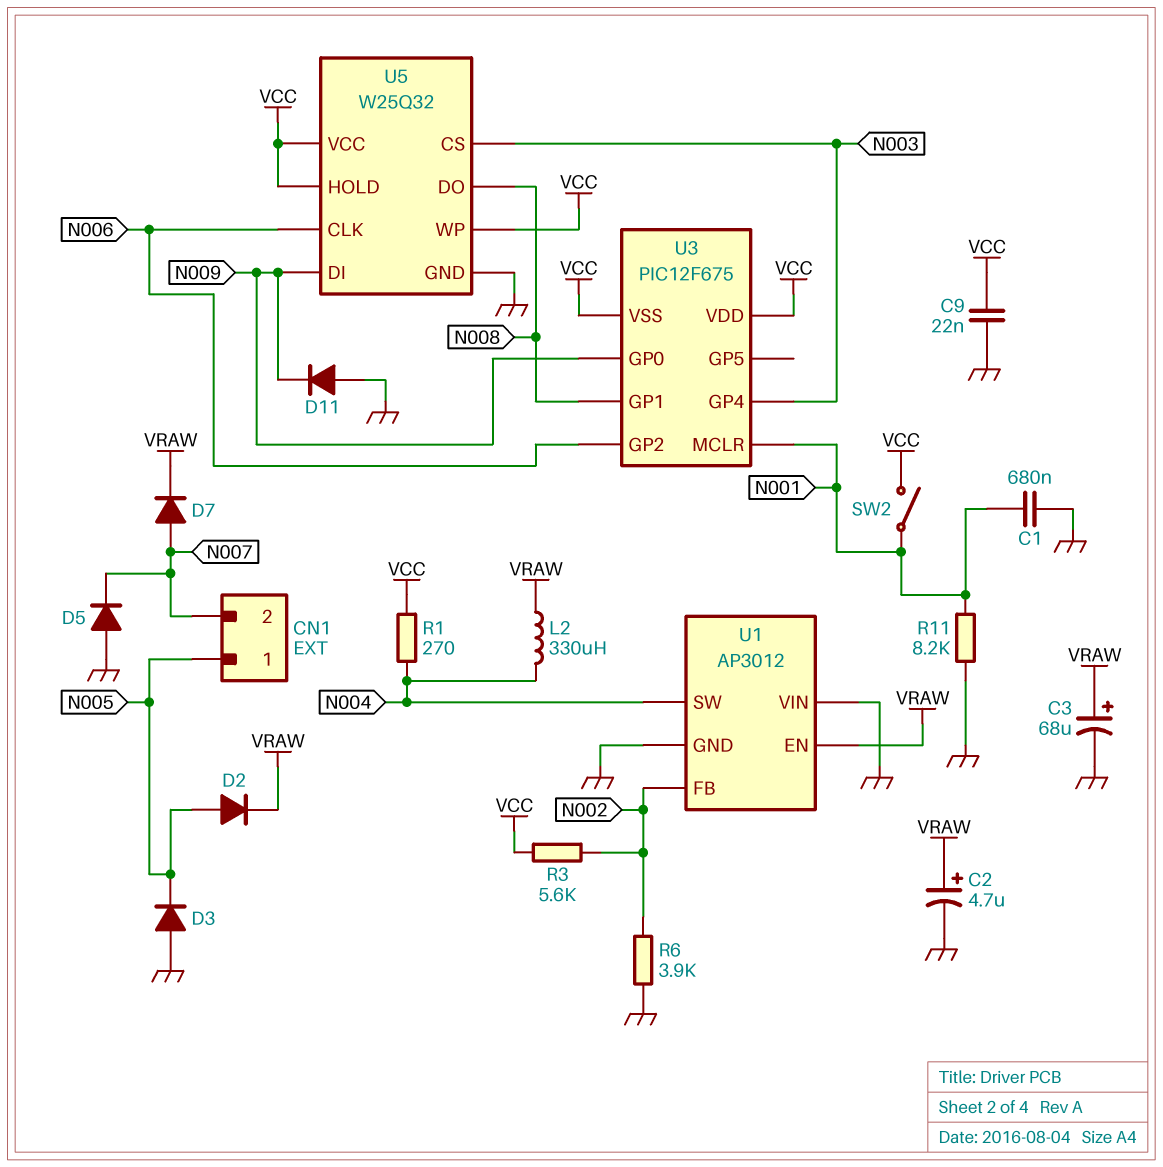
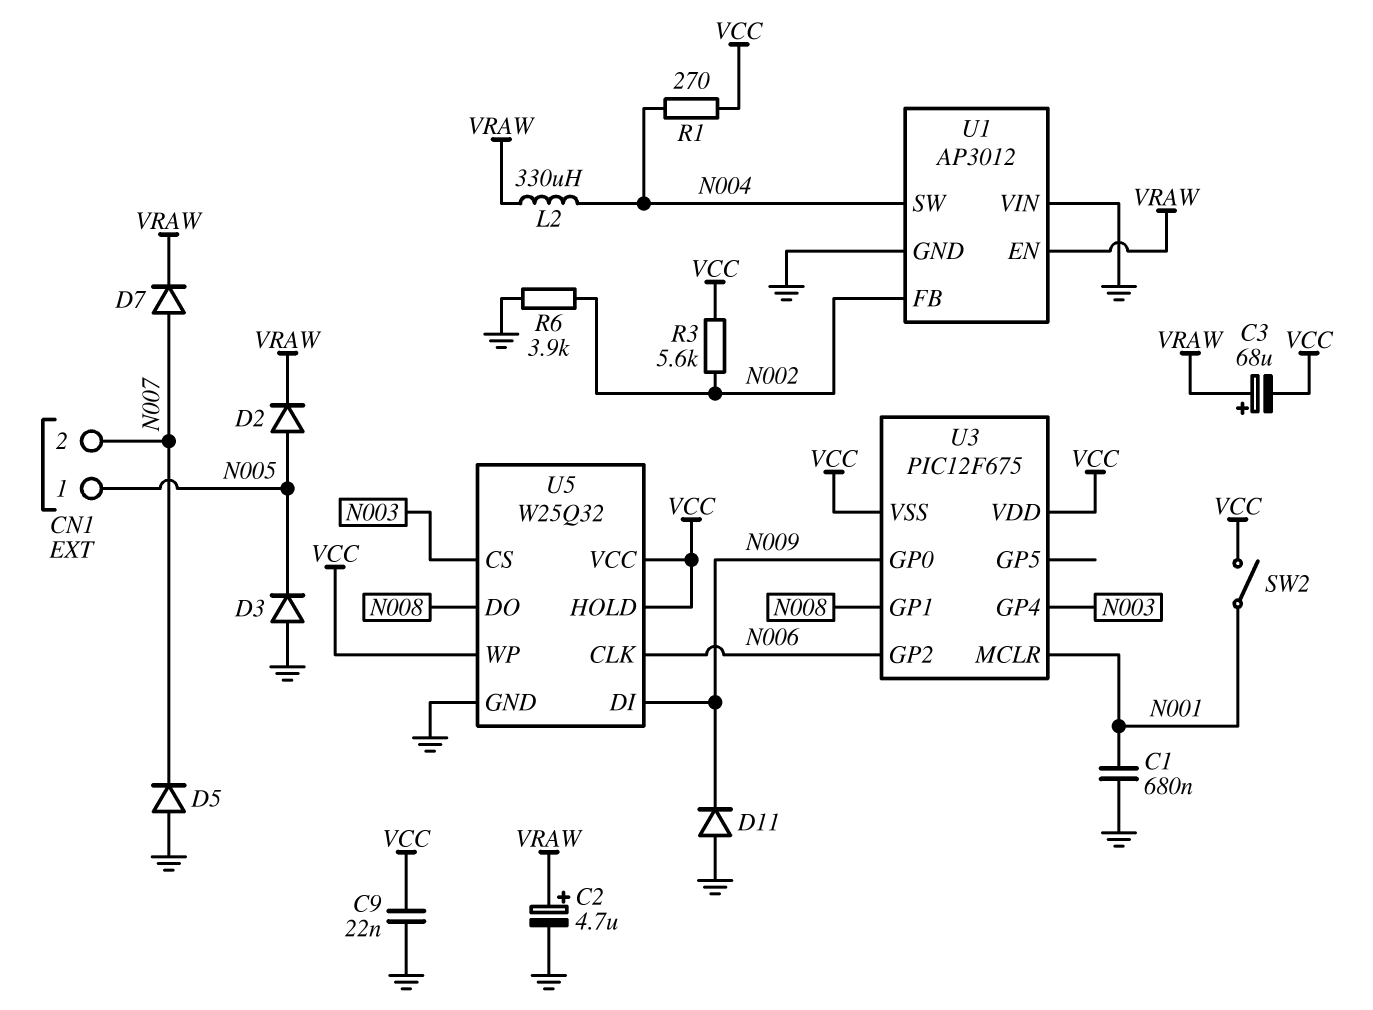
C3: 68uF (plus VRAW, minus GND) -> 68uF (plus VRAW, minus VCC)
R11: 8.2k (GND, N001) -> none

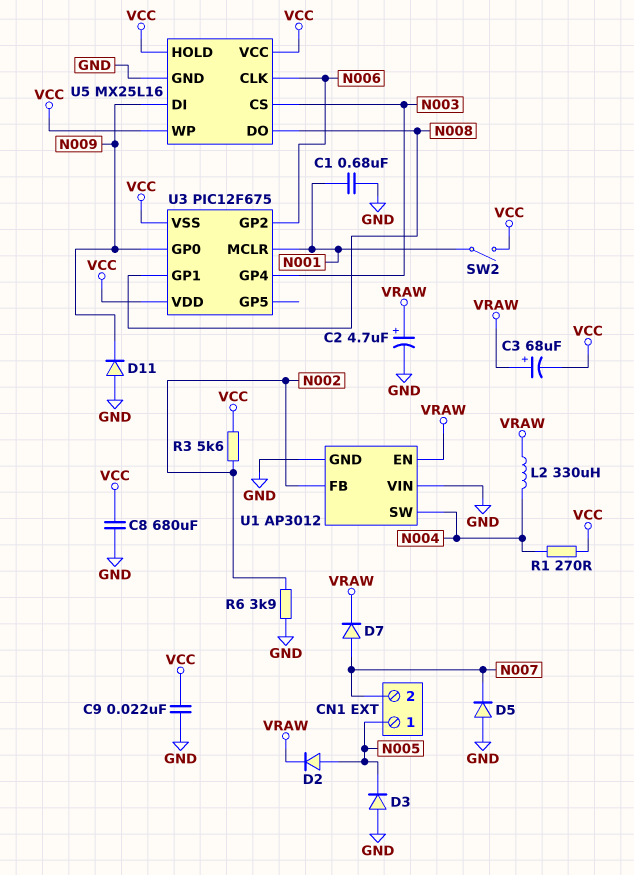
C8: none -> 680uF (GND, VCC)
U5: W25Q32 -> MX25L16

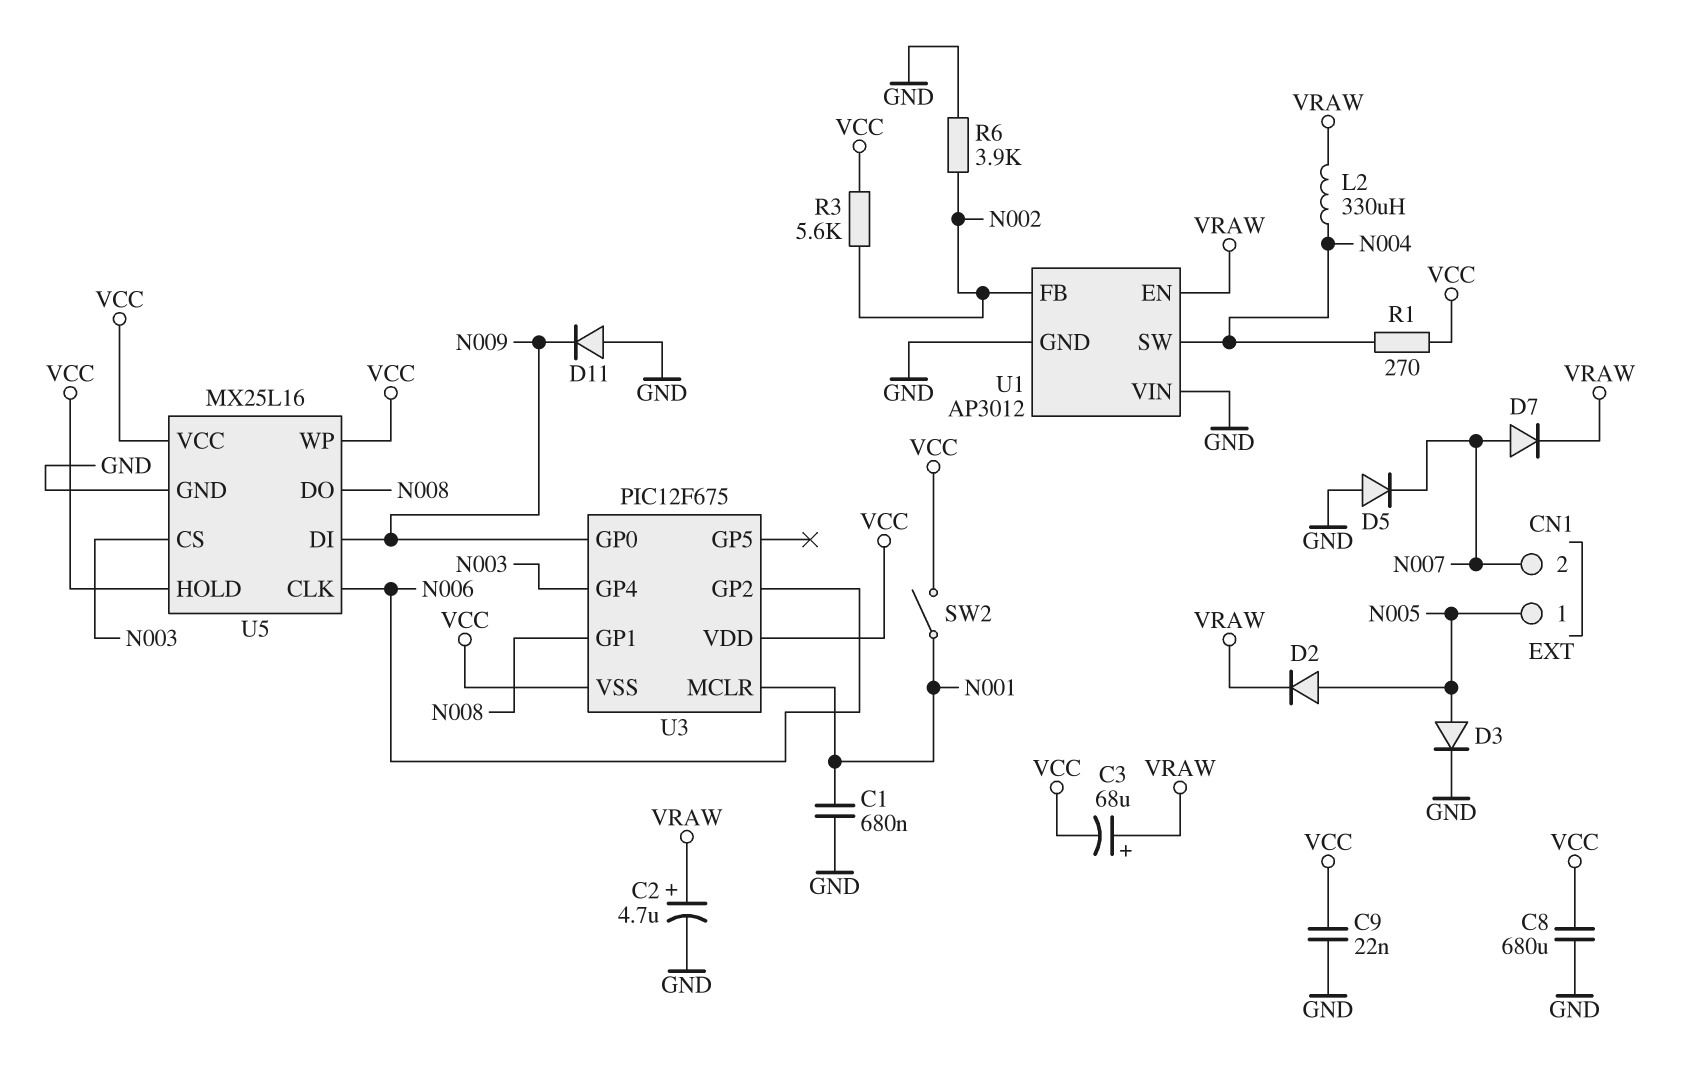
D3: diode (A GND, K N005) -> diode (A N005, K GND)

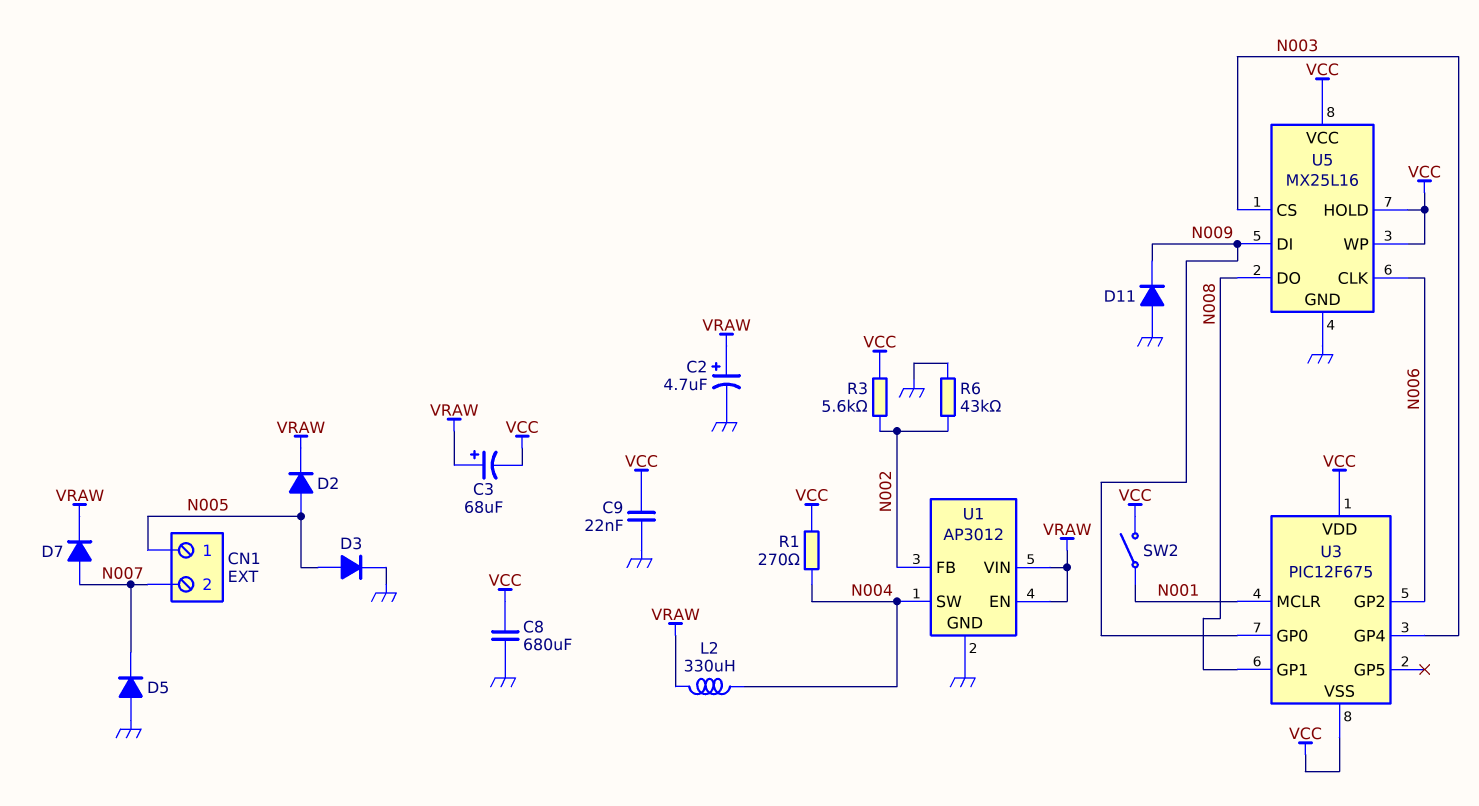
C1: 680nF (GND, N001) -> none
R6: 3.9k (GND, N002) -> 43k (GND, N002)
U1 pin VIN: GND -> VRAW

